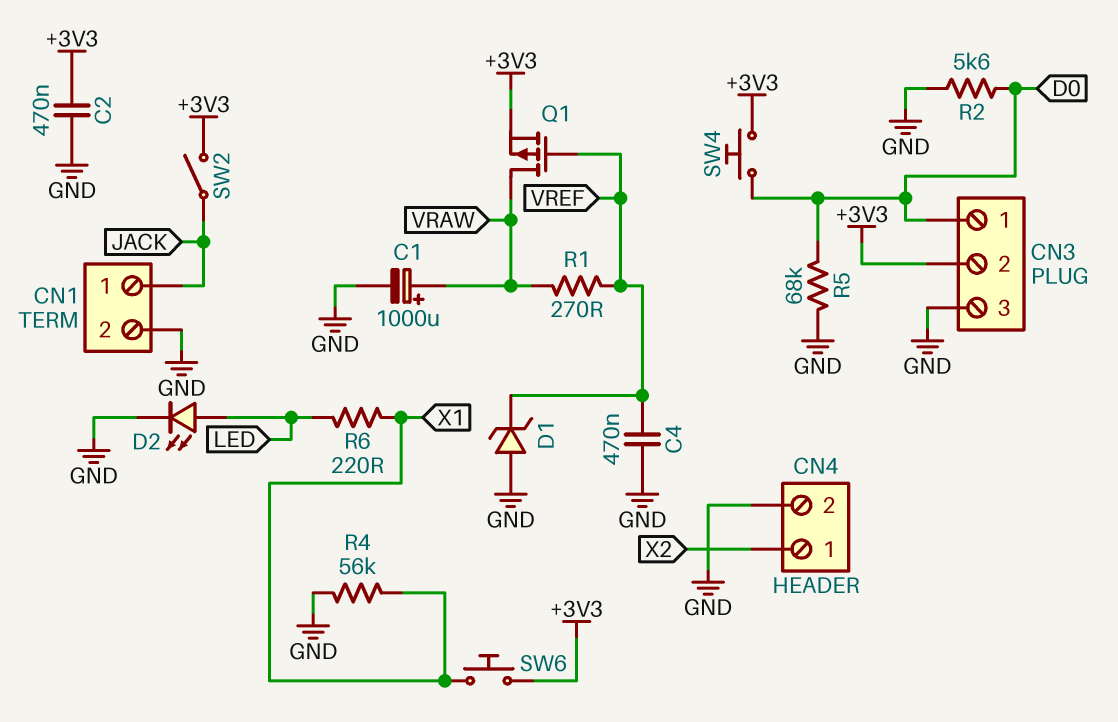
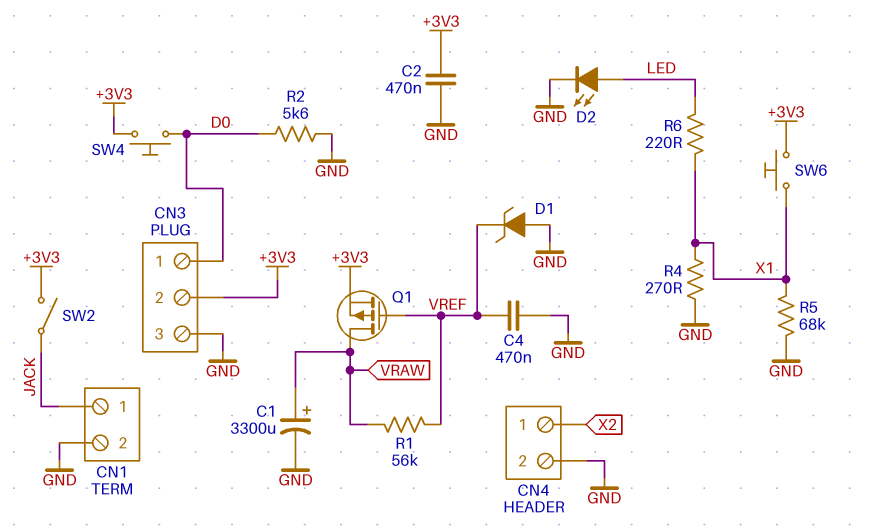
C1: 1000uF (plus VRAW, minus GND) -> 3300uF (plus VRAW, minus GND)
R1: 270 (VRAW, VREF) -> 56k (VRAW, VREF)
R4: 56k (GND, X1) -> 270 (GND, X1)
R5: 68k (D0, GND) -> 68k (GND, X1)

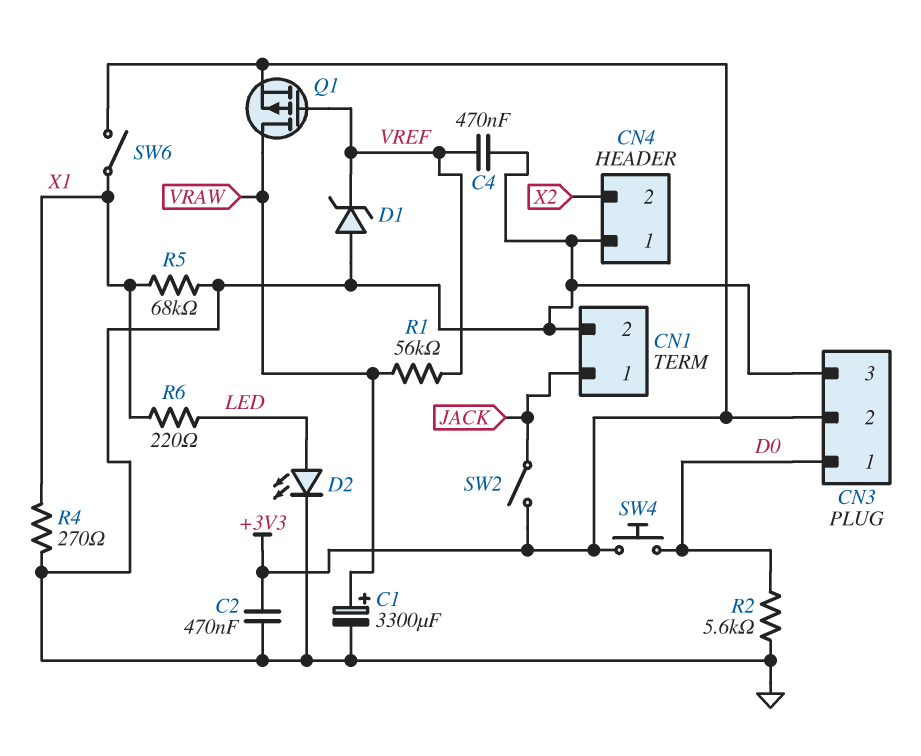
CN4 pin 1: X2 -> GND
CN4 pin 2: GND -> X2
SW6: button (+3V3, X1) -> switch (+3V3, X1)

